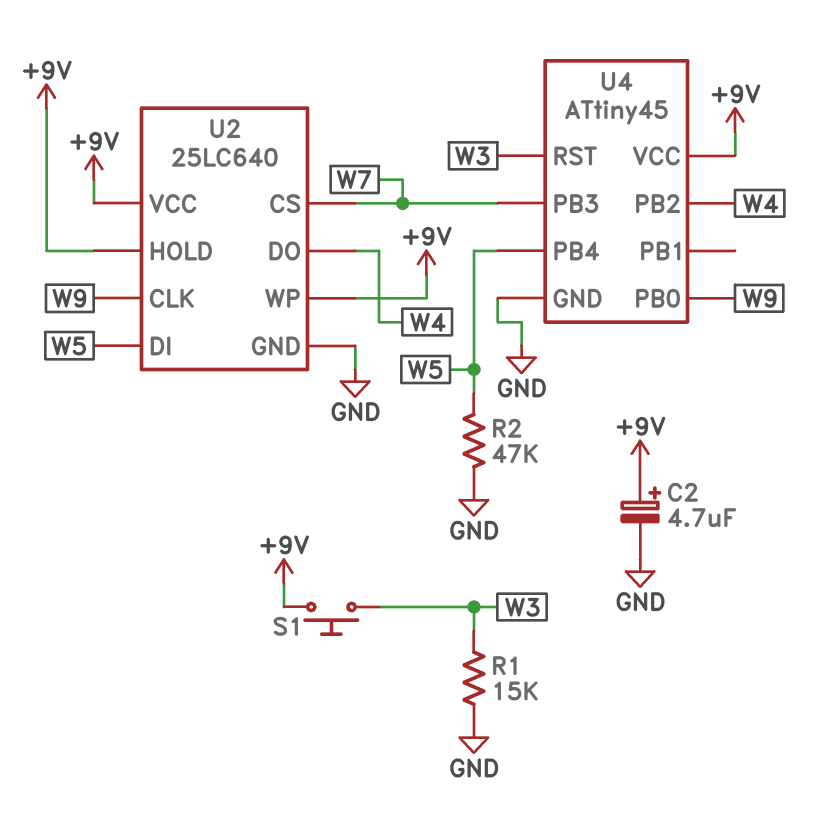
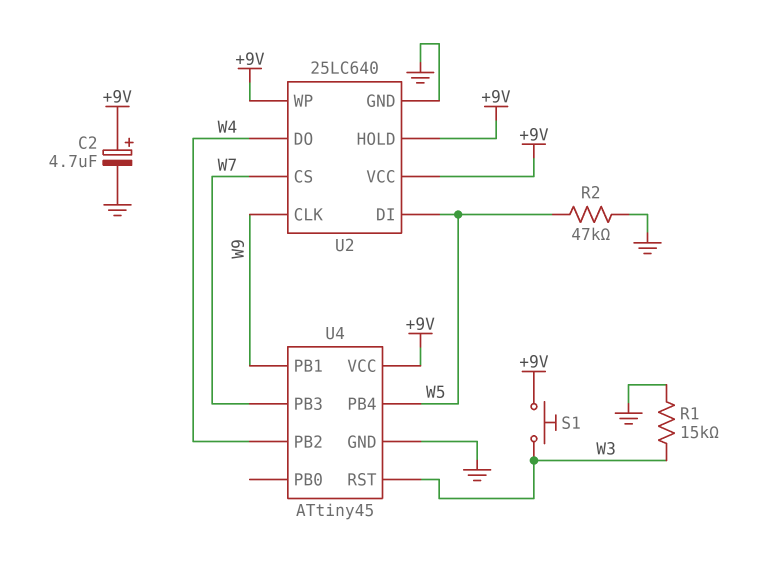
U4 pin PB0: W9 -> none
U4 pin PB1: none -> W9

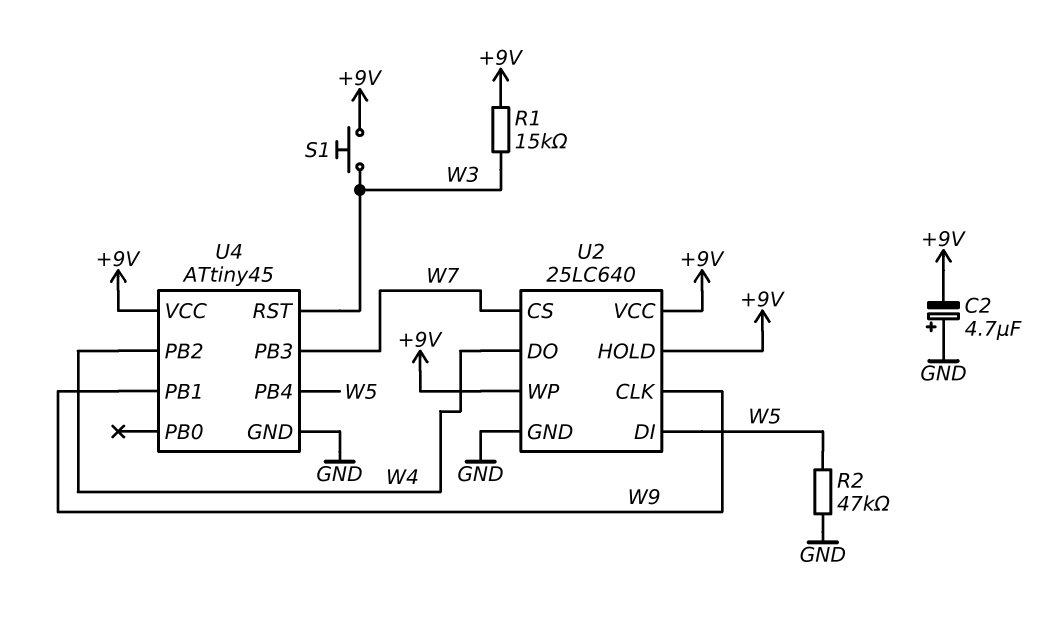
C2: 4.7uF (plus +9V, minus GND) -> 4.7uF (plus GND, minus +9V)
R1: 15k (GND, W3) -> 15k (+9V, W3)

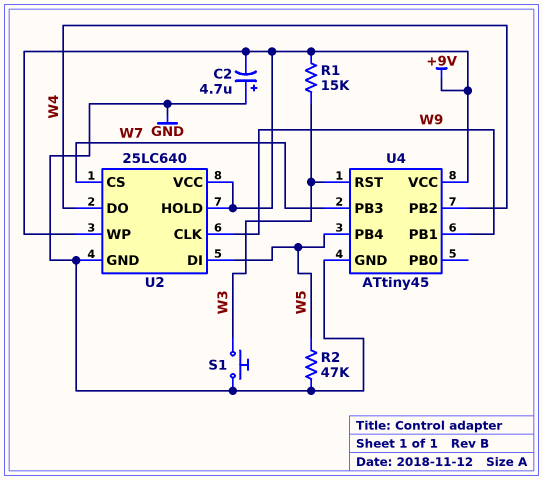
S1: button (+9V, W3) -> button (GND, W3)

